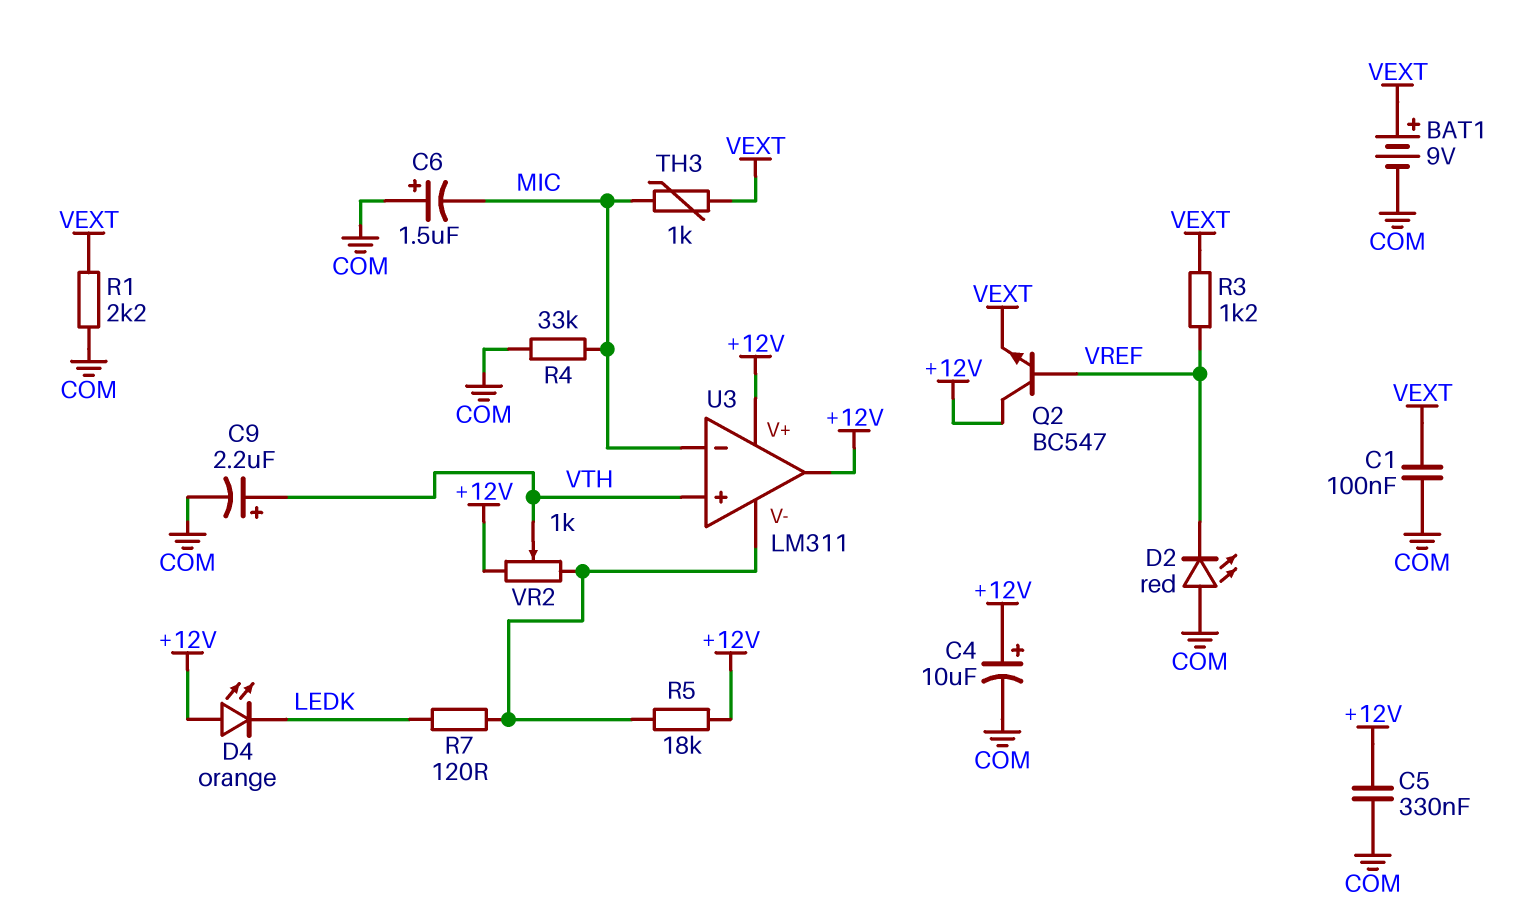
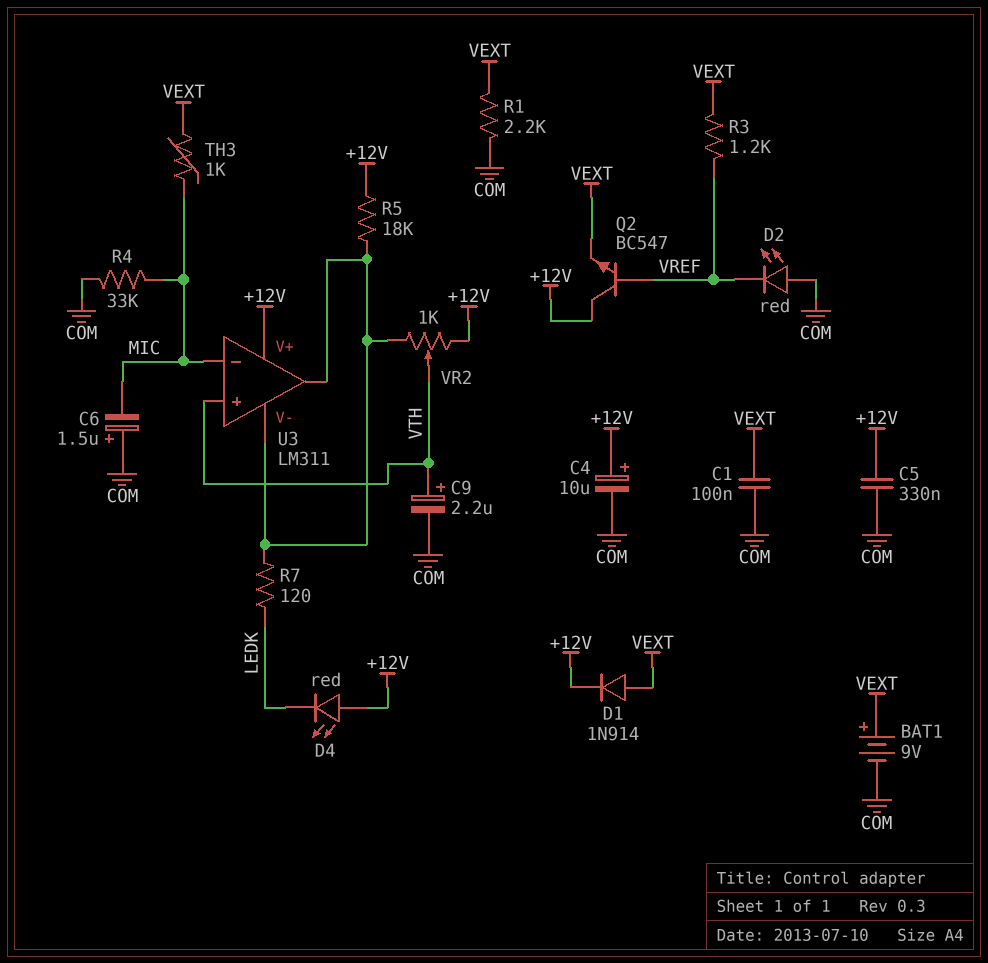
D1: none -> diode 1N914 (A VEXT, K +12V)
D4: LED orange (A +12V, K LEDK) -> LED red (A +12V, K LEDK)
U3 pin out: +12V -> U3/V-

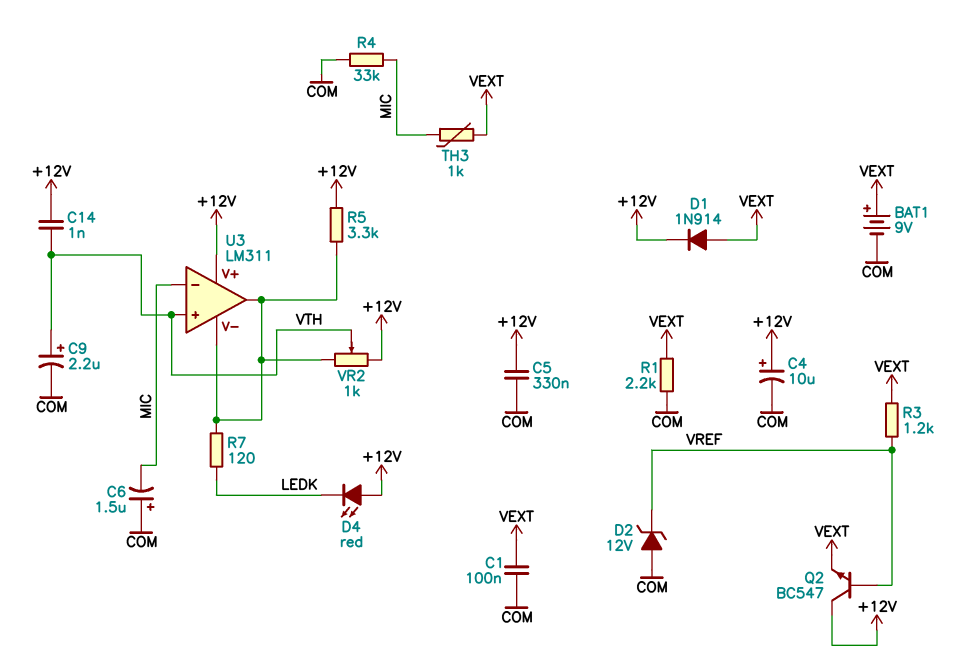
C14: none -> 1nF (+12V, VTH)
D2: LED red (A COM, K VREF) -> zener 12V (A COM, K VREF)
R5: 18k (+12V, U3/V-) -> 3.3k (+12V, U3/V-)

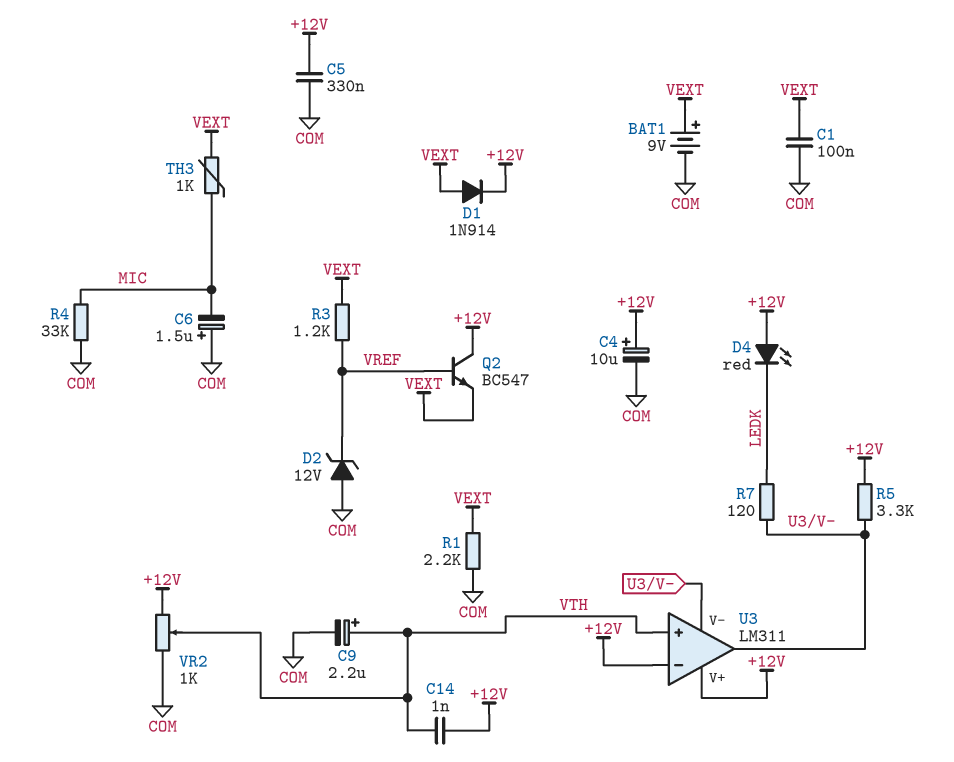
U3 pin in-: MIC -> +12V
VR2: 1k (+12V, U3/V-, wiper VTH) -> 1k (+12V, COM, wiper VTH)

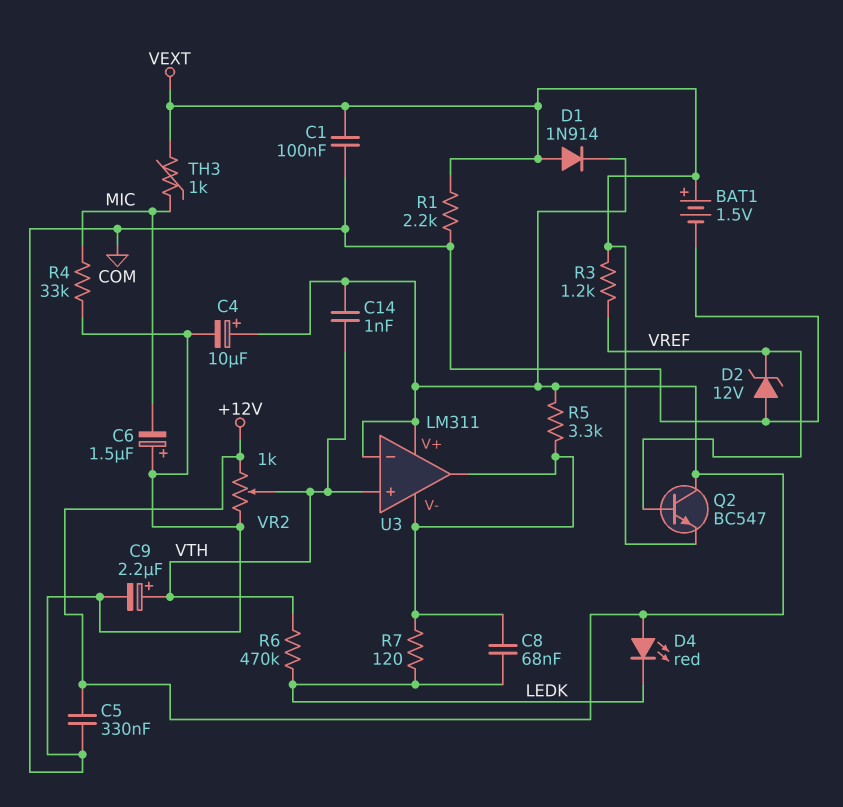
BAT1: 9V (plus VEXT, minus COM) -> 1.5V (plus VEXT, minus COM)
C8: none -> 68nF (LEDK, U3/V-)
R6: none -> 470k (LEDK, VTH)

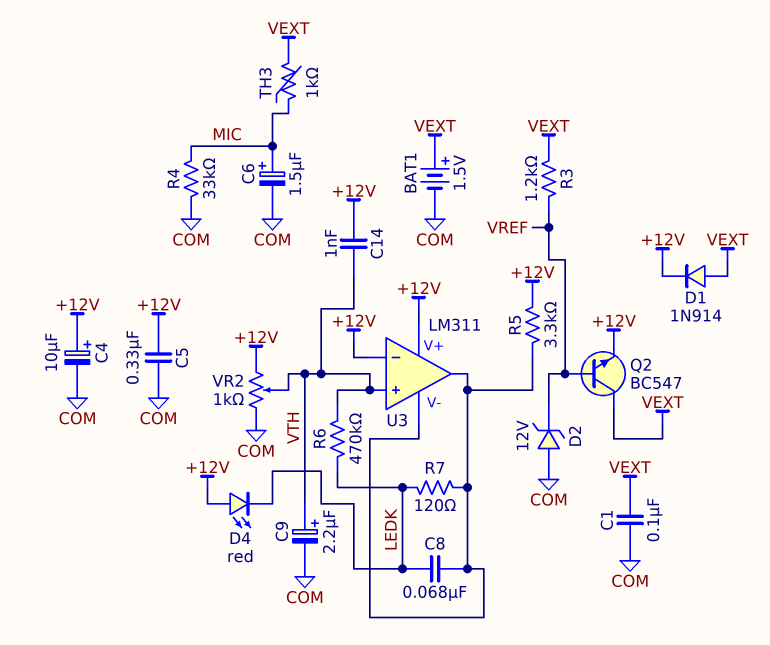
C6: 1.5uF (plus COM, minus MIC) -> 1.5uF (plus MIC, minus COM)
Q2: NPN BC547 (B VREF, C +12V, E VEXT) -> NPN BC547 (B VREF, C VEXT, E +12V)
R1: 2.2k (COM, VEXT) -> none

